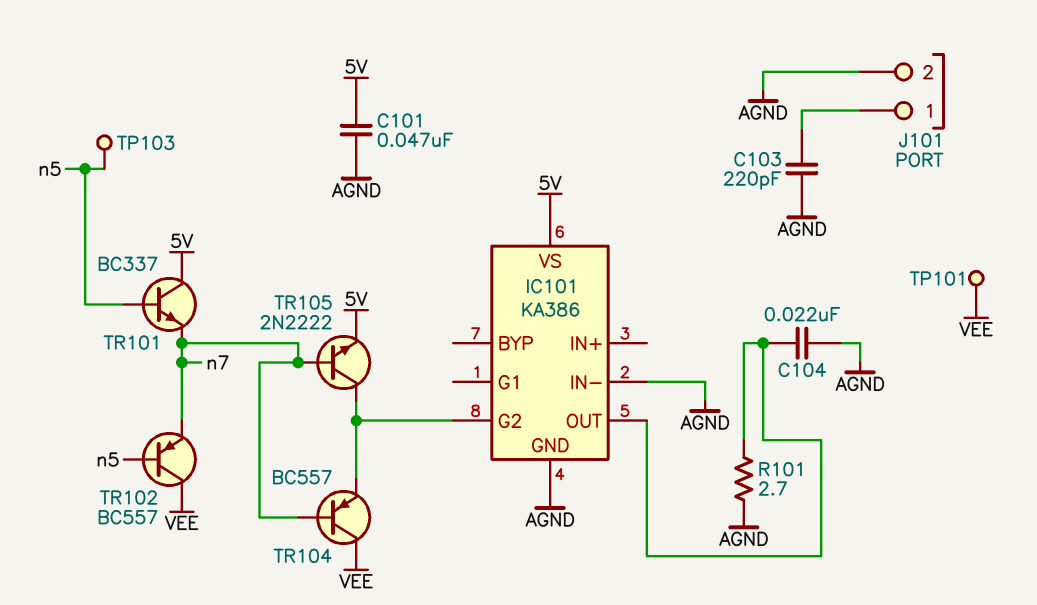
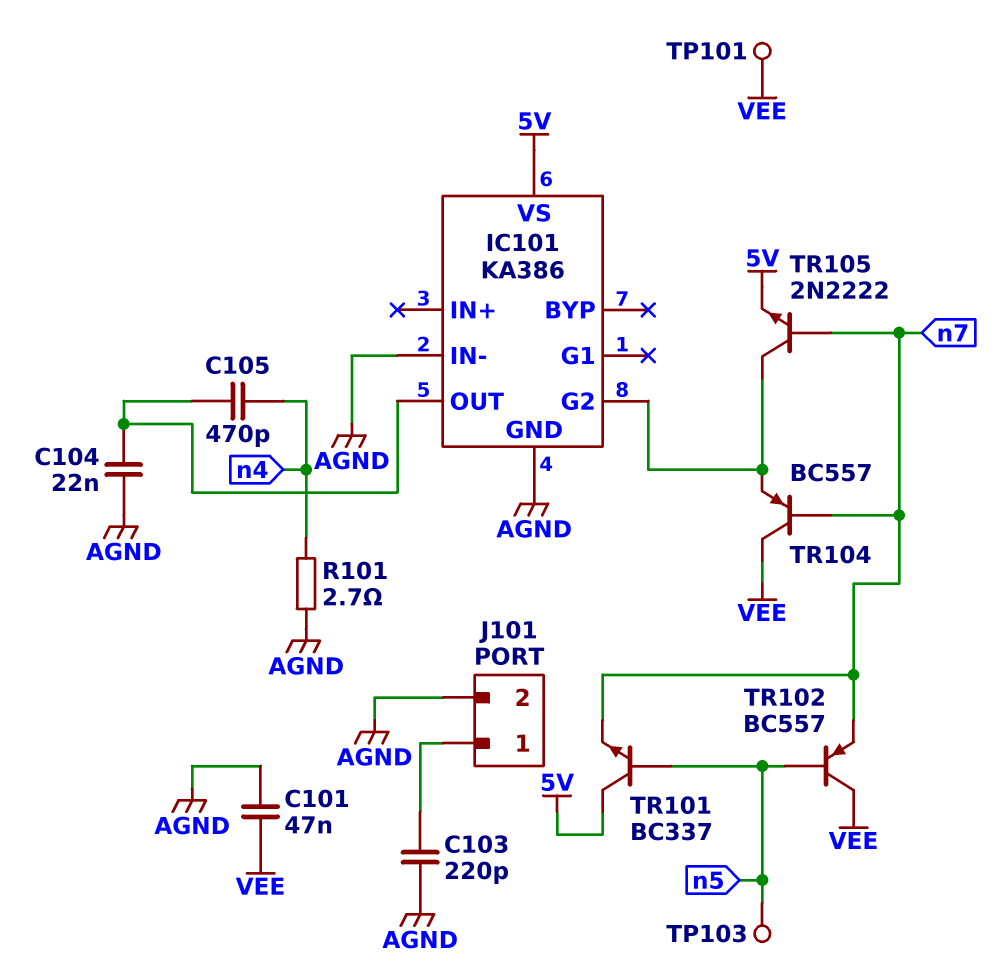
C101: 47nF (5V, AGND) -> 47nF (AGND, VEE)
C105: none -> 470pF (IC101/OUT, n4)
R101: 2.7 (AGND, IC101/OUT) -> 2.7 (AGND, n4)

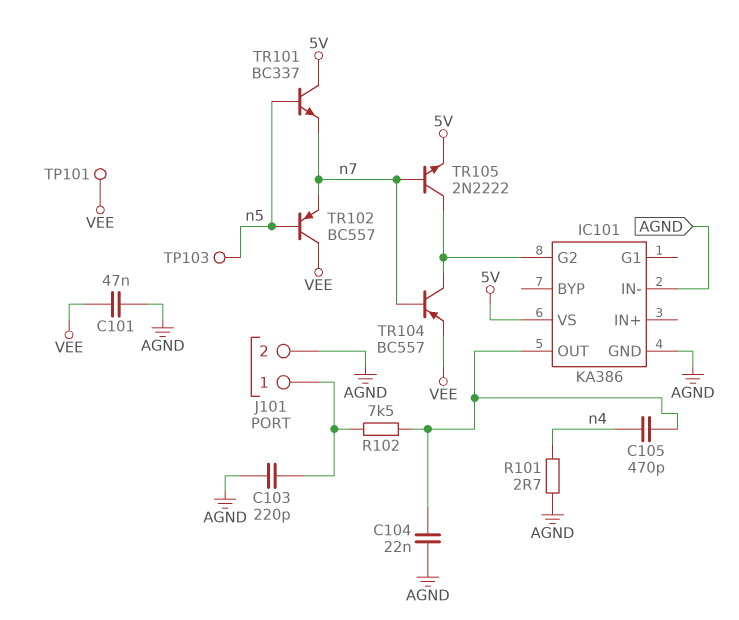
R102: none -> 7.5k (IC101/OUT, J101/1)
TR104: PNP BC557 (B n7, C VEE, E IC101/G2) -> PNP BC557 (B n7, C IC101/G2, E VEE)

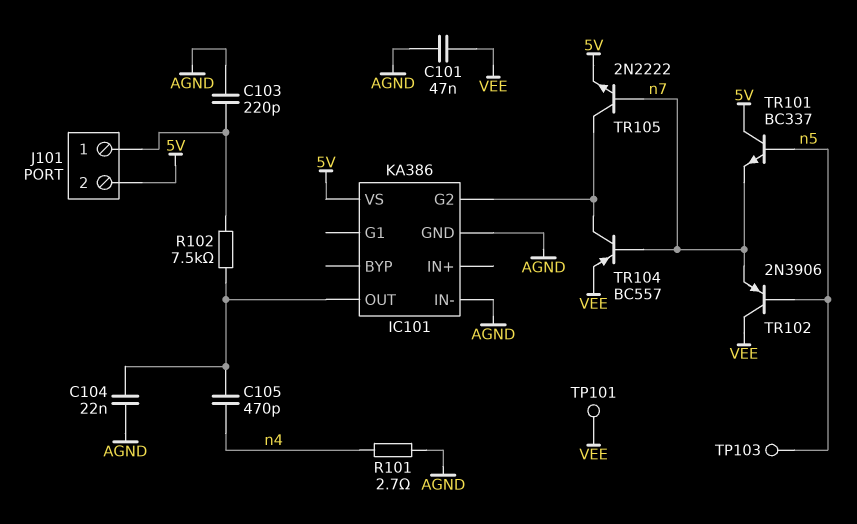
J101 pin 2: AGND -> 5V
TR102: PNP BC557 (B n5, C VEE, E n7) -> PNP 2N3906 (B n5, C VEE, E n7)

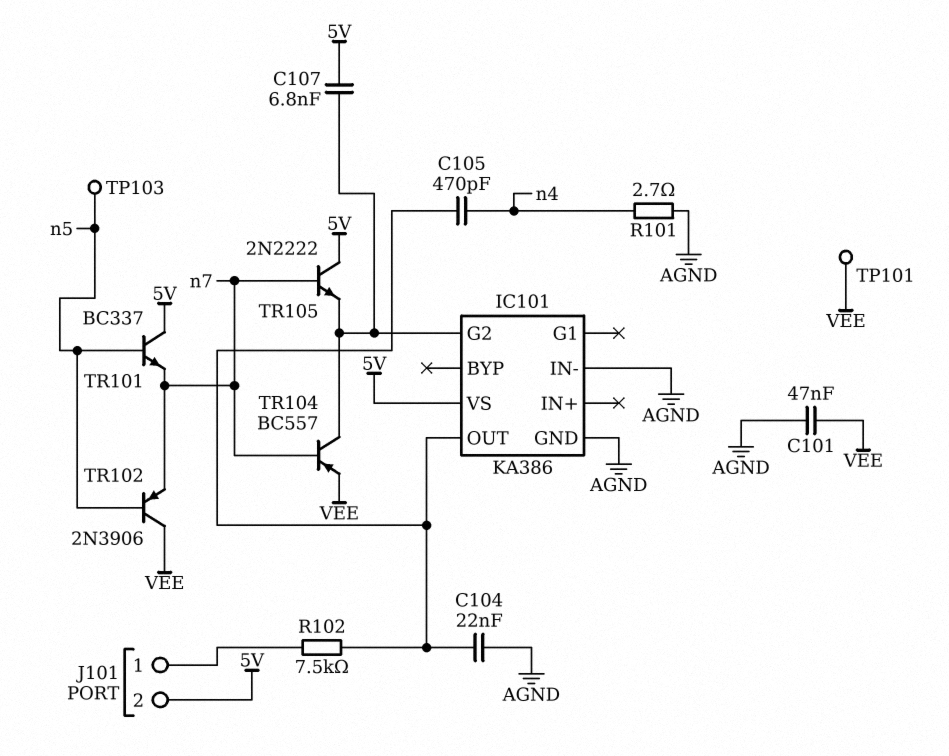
C103: 220pF (AGND, J101/1) -> none
C107: none -> 6.8nF (5V, IC101/G2)
TR105: NPN 2N2222 (B n7, C IC101/G2, E 5V) -> NPN 2N2222 (B n7, C 5V, E IC101/G2)

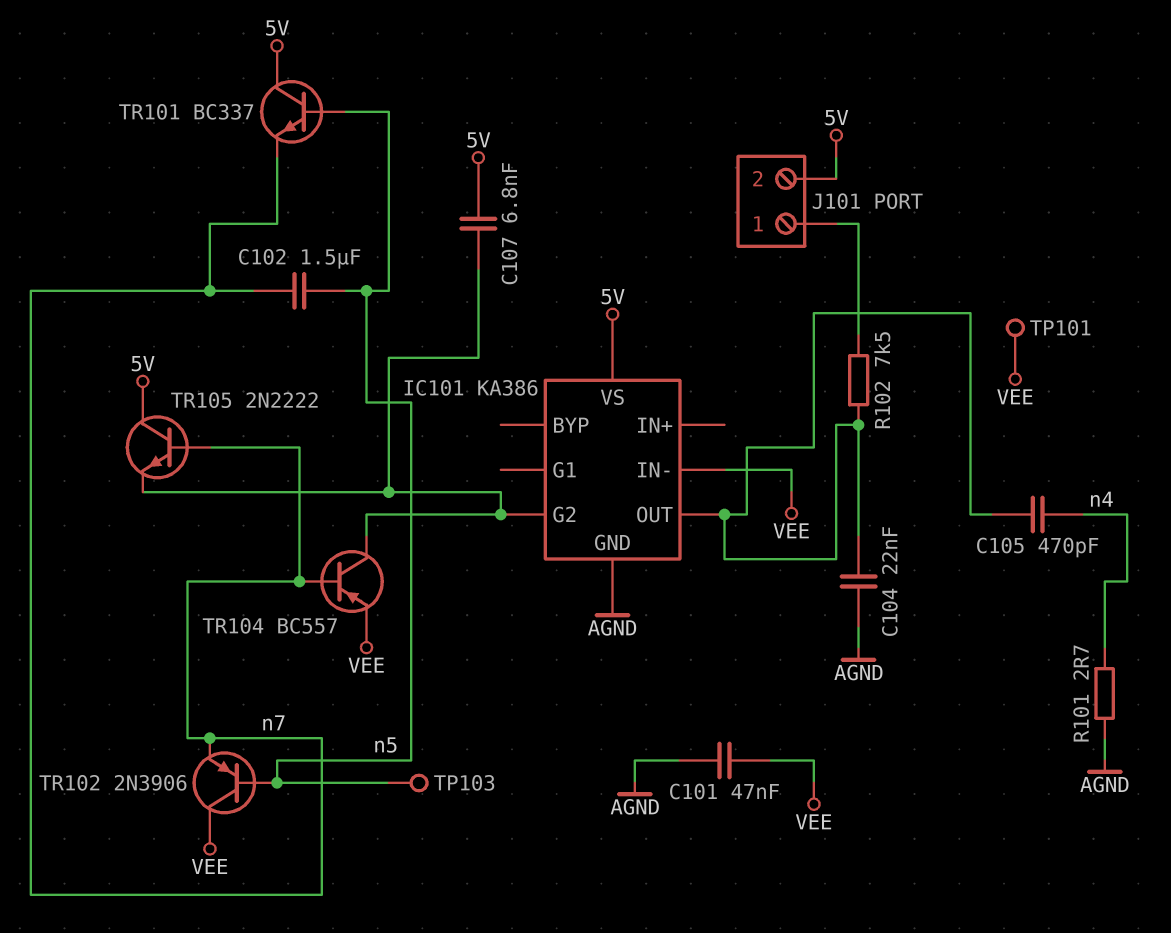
C102: none -> 1.5uF (n5, n7)
IC101 pin IN-: AGND -> VEE

